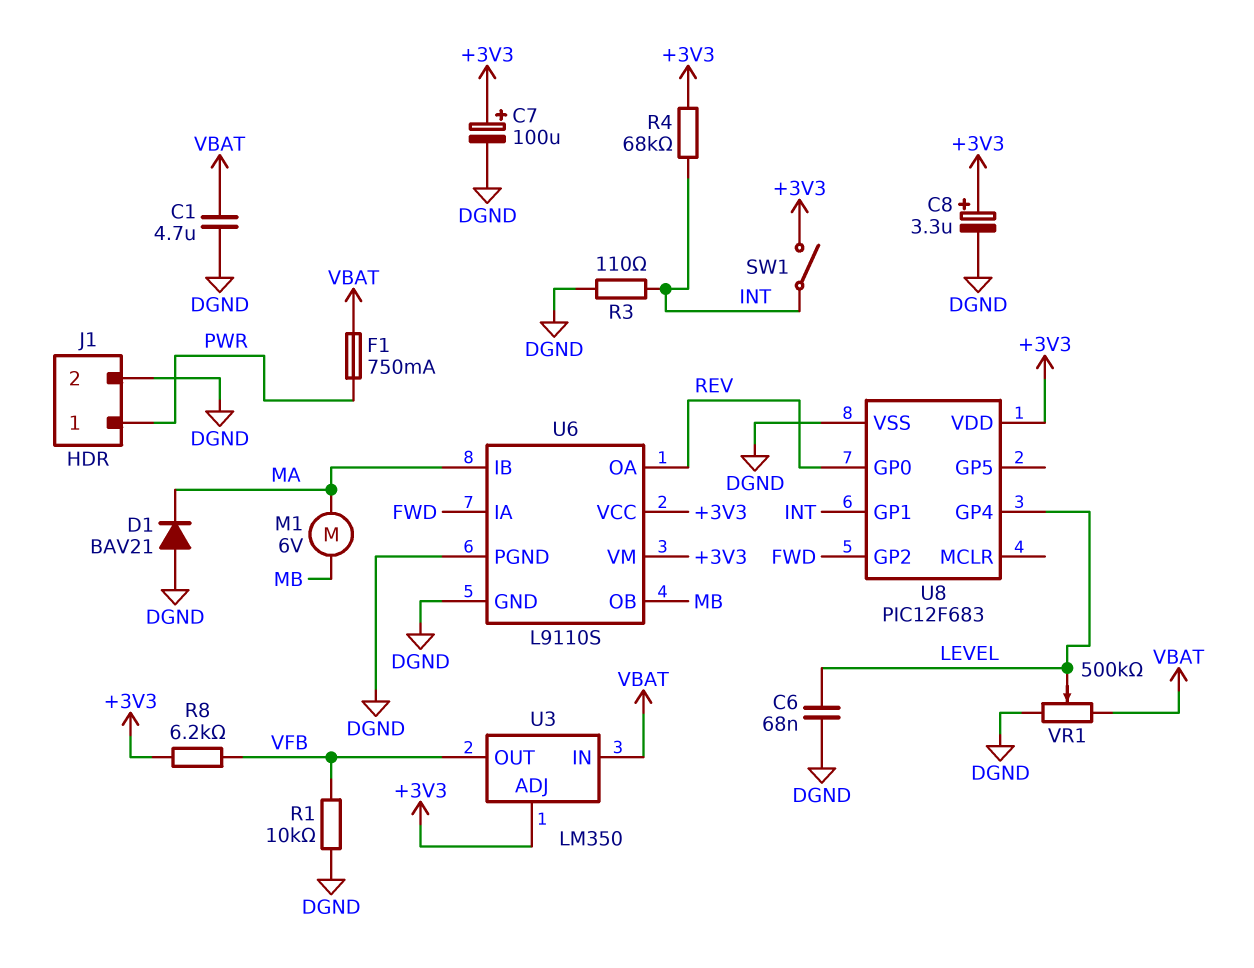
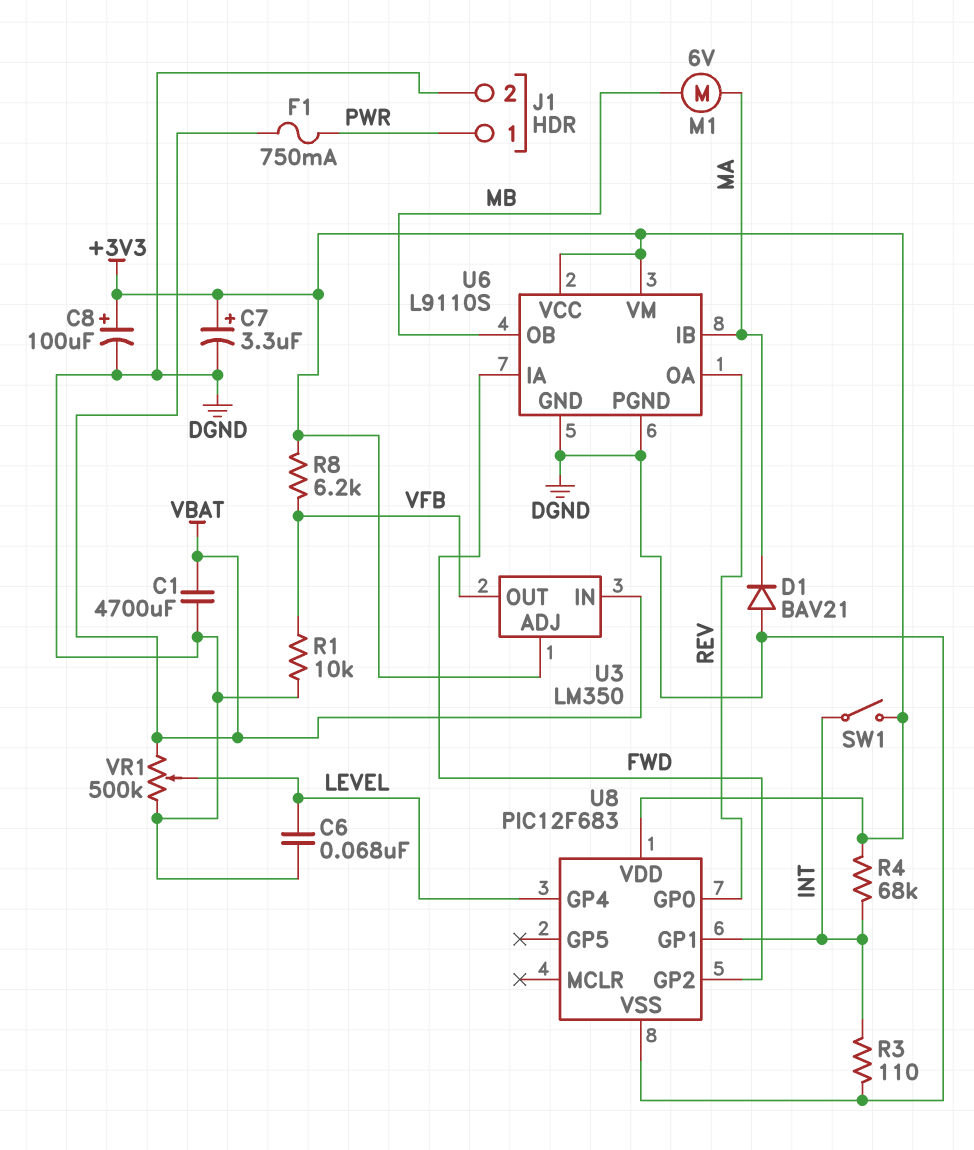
C1: 4.7uF (DGND, VBAT) -> 4700uF (DGND, VBAT)
C7: 100uF (plus +3V3, minus DGND) -> 3.3uF (plus +3V3, minus DGND)
C8: 3.3uF (plus +3V3, minus DGND) -> 100uF (plus +3V3, minus DGND)

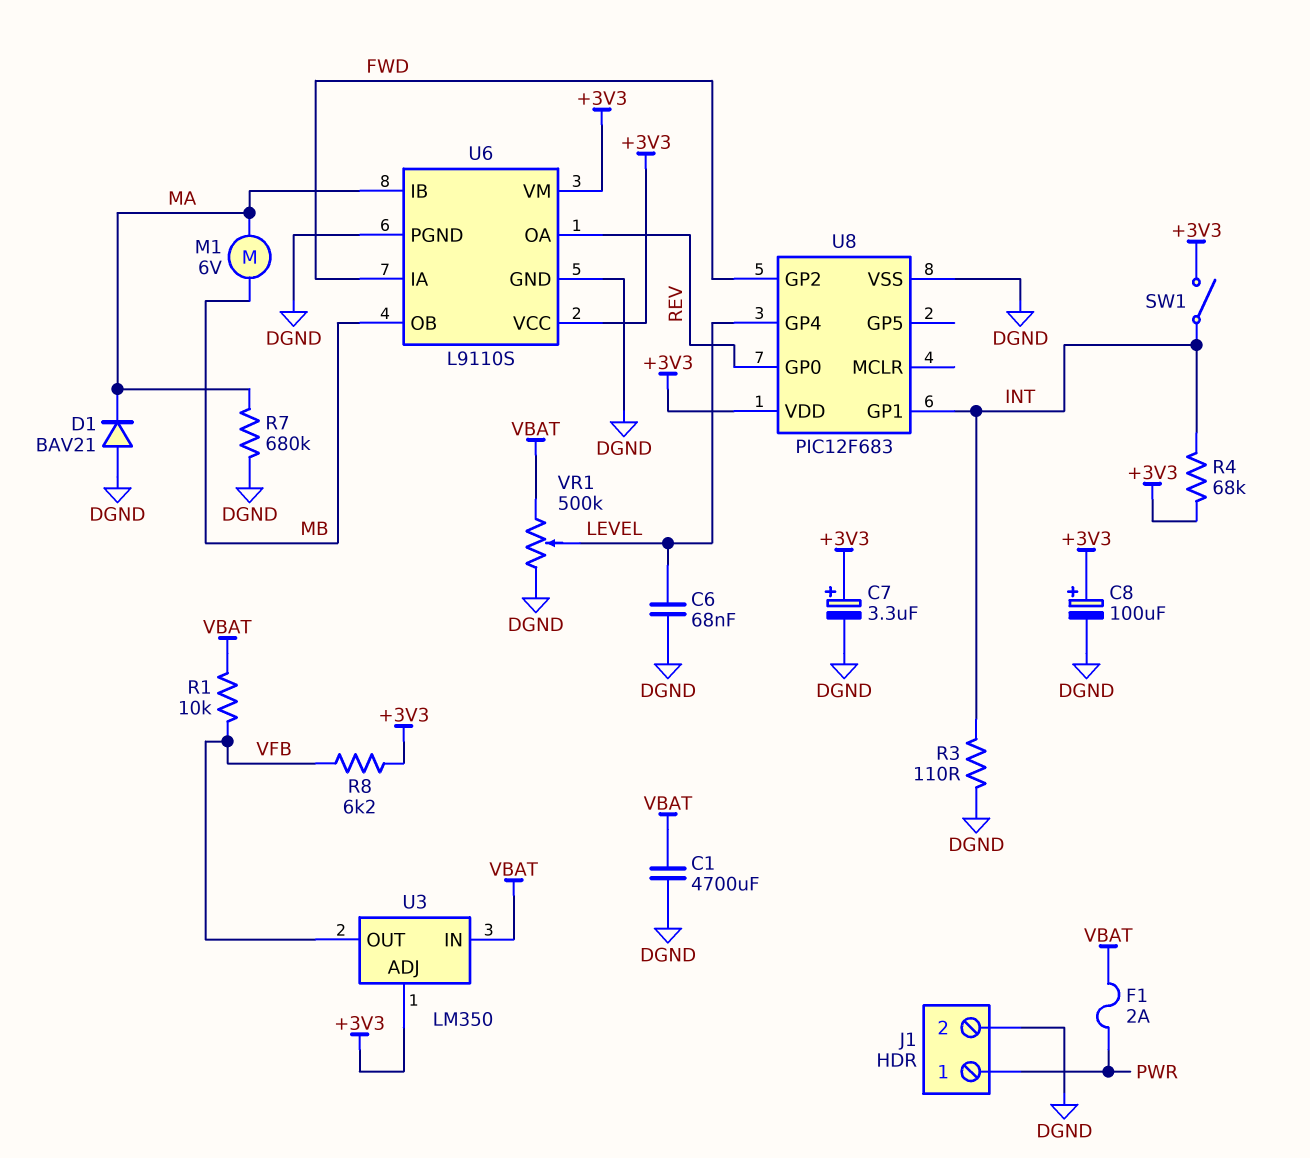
F1: 750mA (PWR, VBAT) -> 2A (PWR, VBAT)
R1: 10k (DGND, VFB) -> 10k (VBAT, VFB)
R7: none -> 680k (DGND, MA)

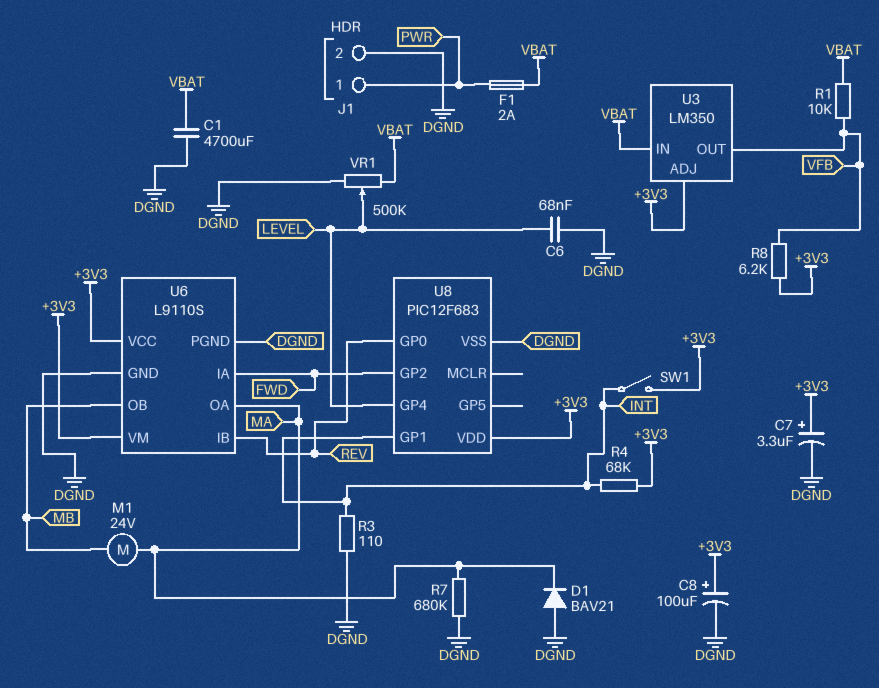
M1: motor 6V (MA, MB) -> motor 24V (MA, MB)
U6 pin IB: MA -> REV
U6 pin OA: REV -> MA

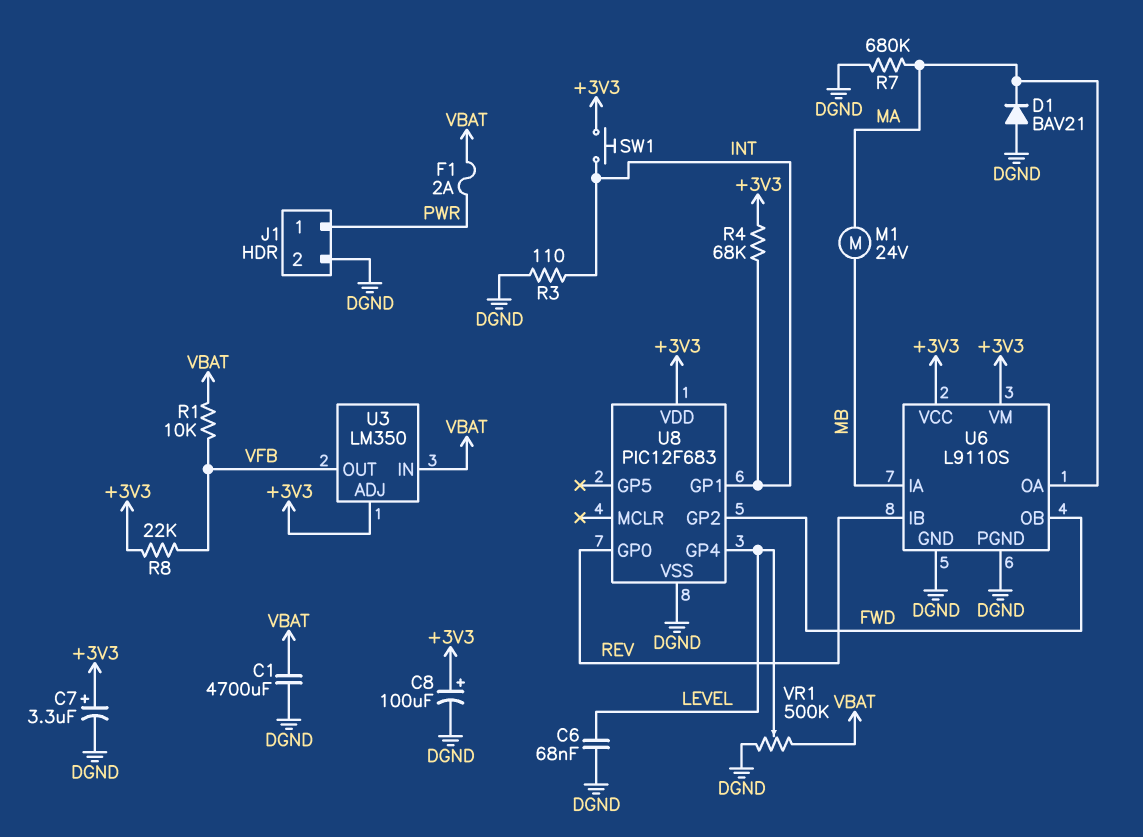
R8: 6.2k (+3V3, VFB) -> 22k (+3V3, VFB)
SW1: switch (+3V3, INT) -> button (+3V3, INT)
U6 pin IA: FWD -> MB
U6 pin OB: MB -> FWD

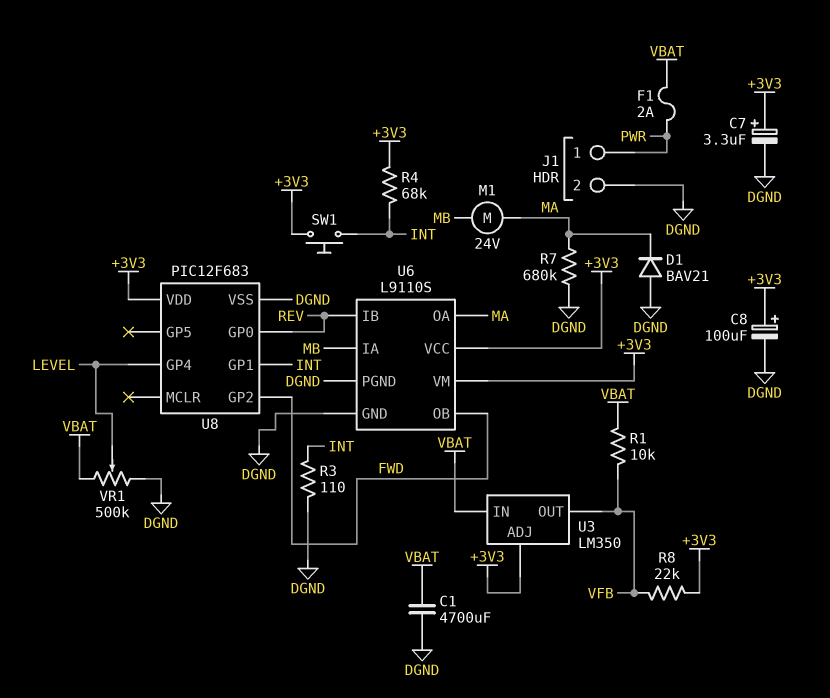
C6: 68nF (DGND, LEVEL) -> none

